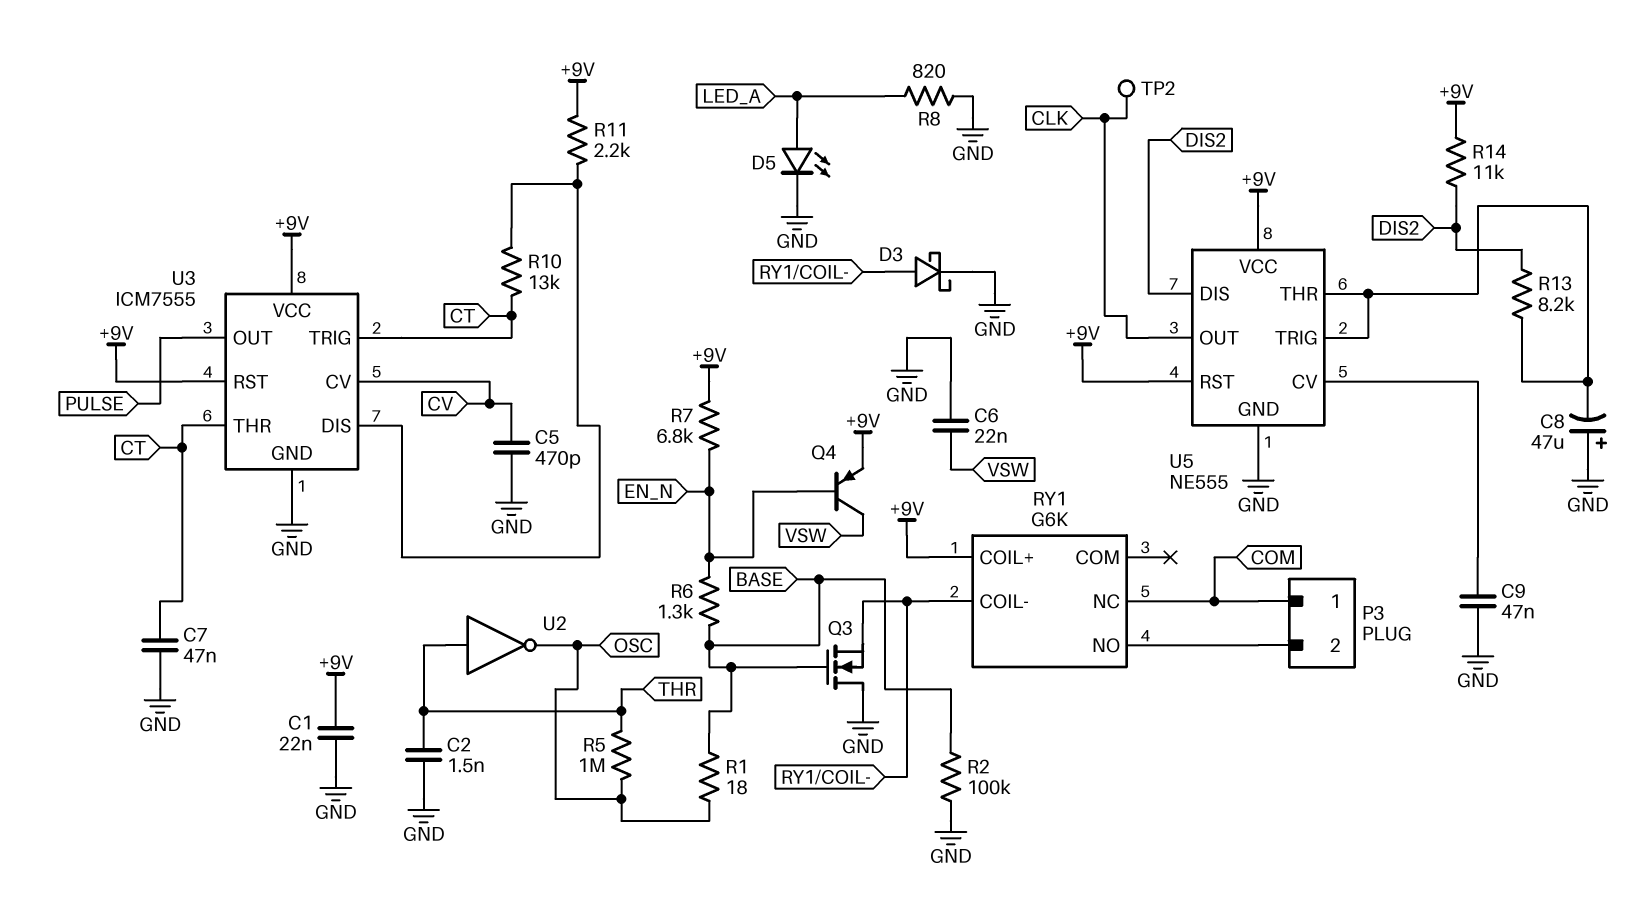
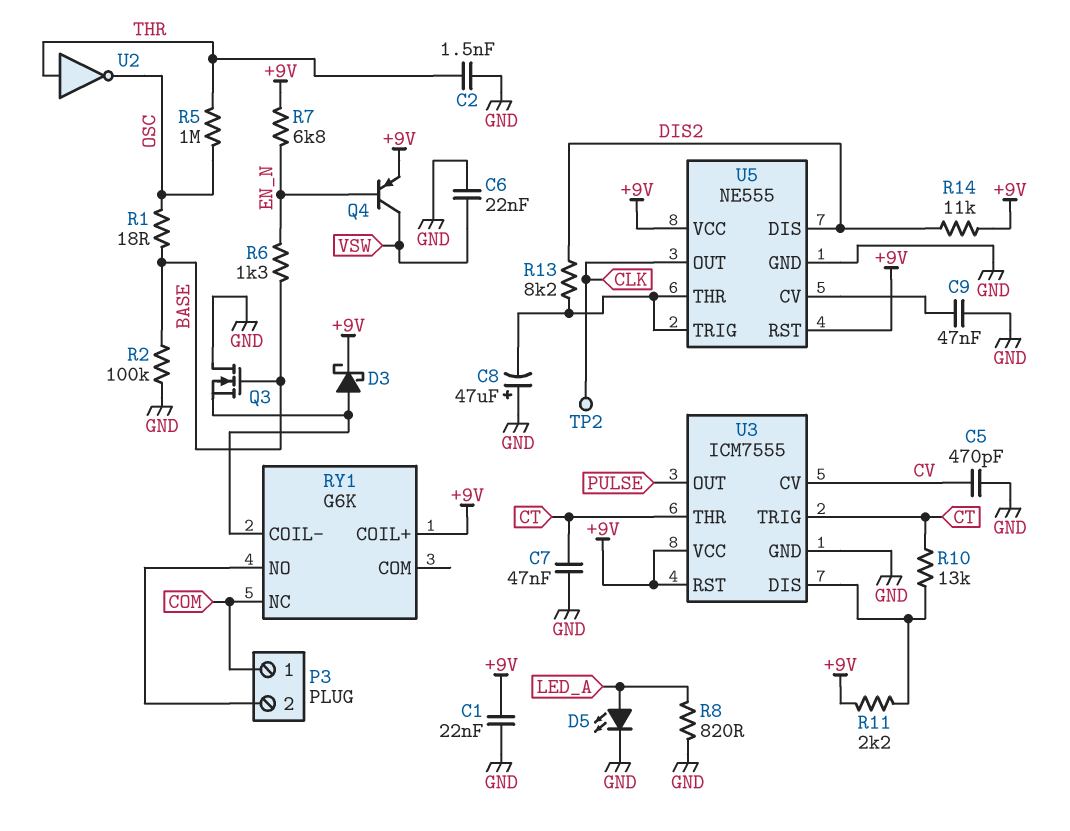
D3: schottky (A RY1/COIL-, K GND) -> schottky (A RY1/COIL-, K +9V)

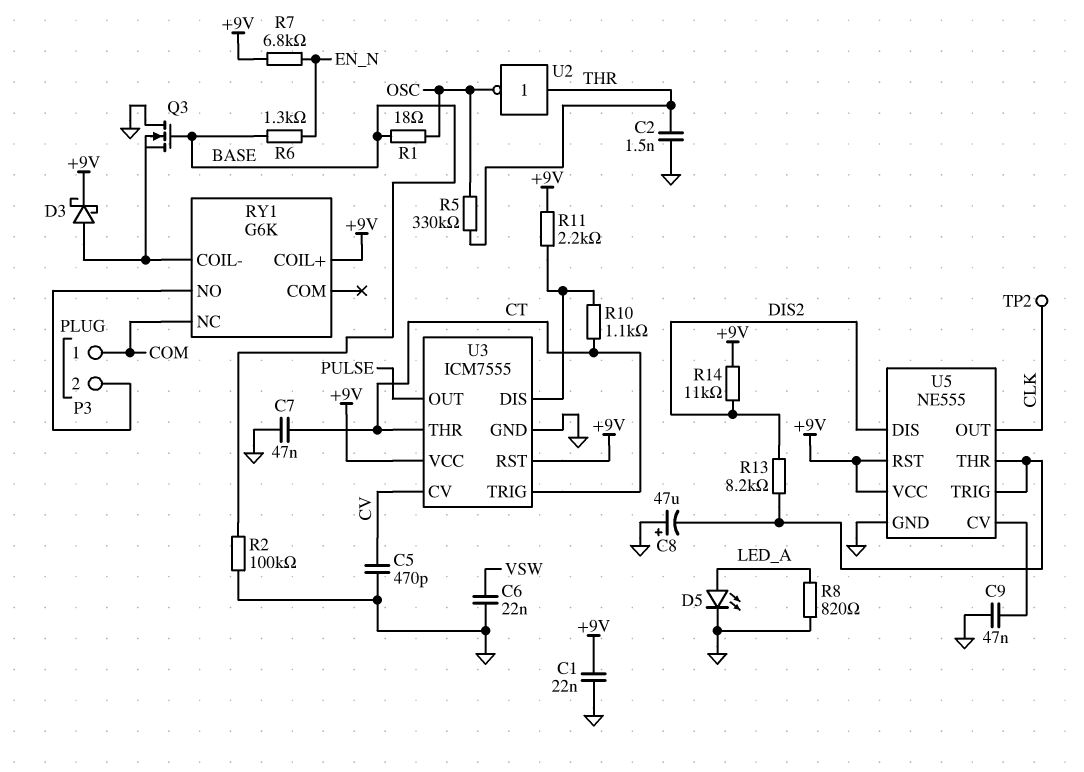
Q4: PNP (B EN_N, C VSW, E +9V) -> none
R5: 1M (OSC, THR) -> 330k (OSC, THR)
R10: 13k (CT, U3/DIS) -> 1.1k (CT, U3/DIS)

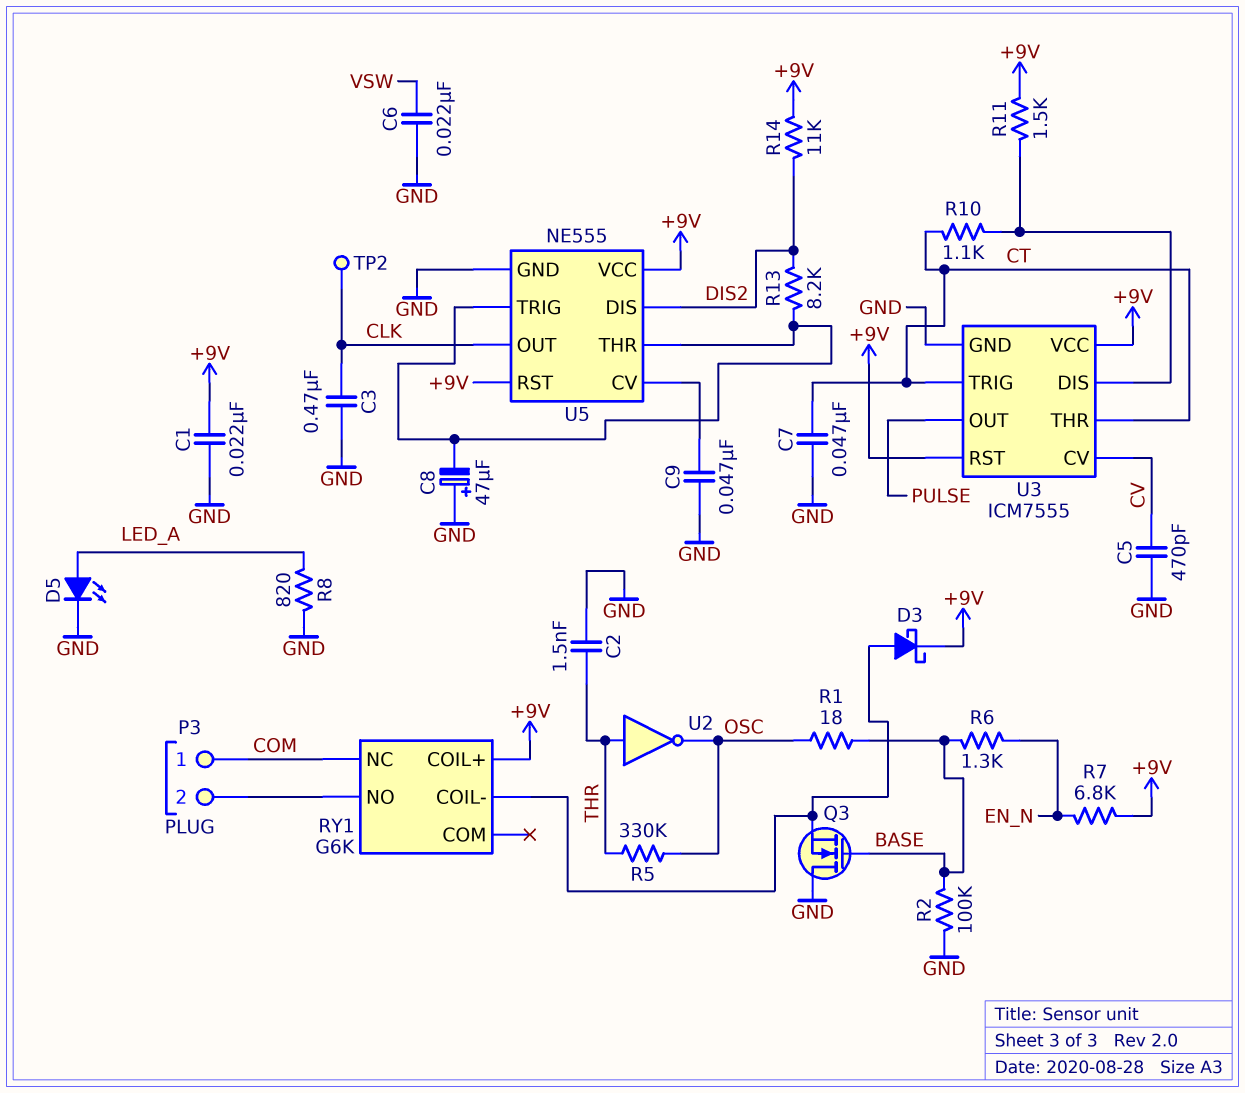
C3: none -> 470nF (CLK, GND)
R11: 2.2k (+9V, U3/DIS) -> 1.5k (+9V, U3/DIS)

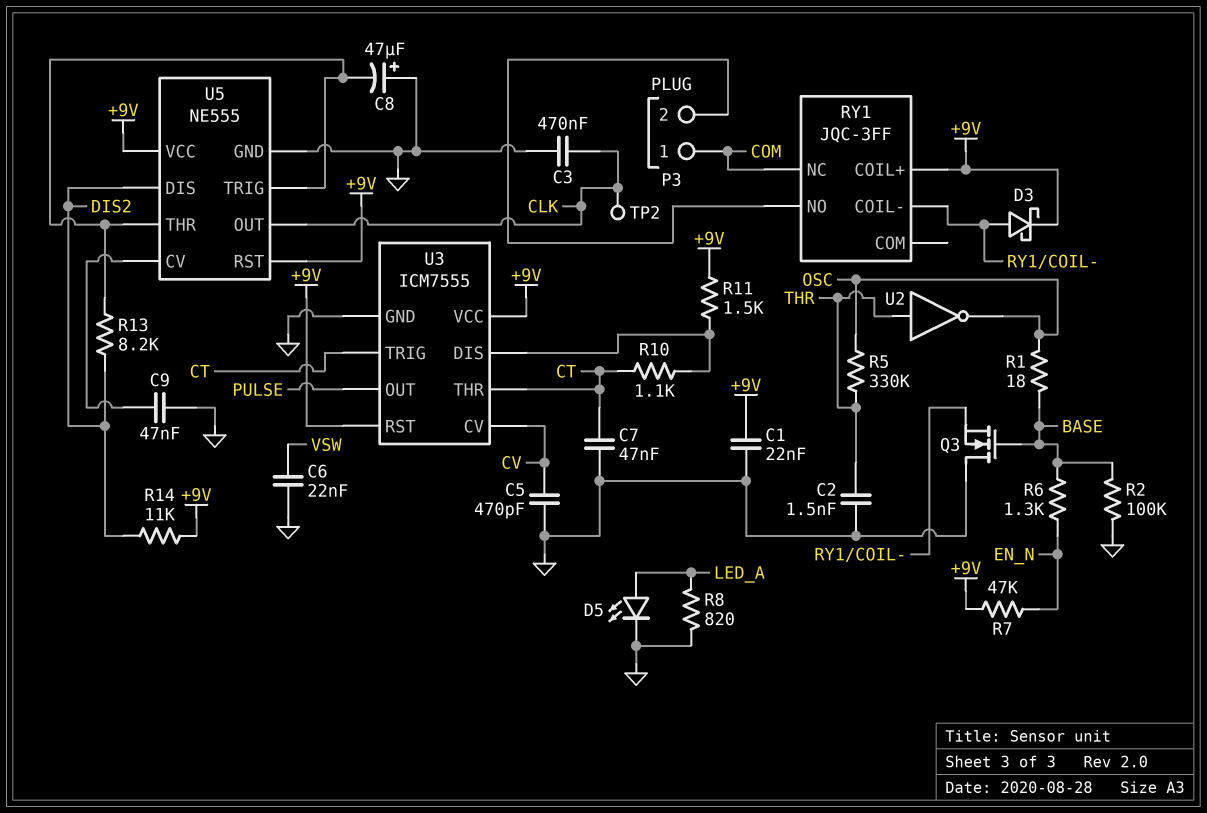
R7: 6.8k (+9V, EN_N) -> 47k (+9V, EN_N)
RY1: G6K -> JQC-3FF

